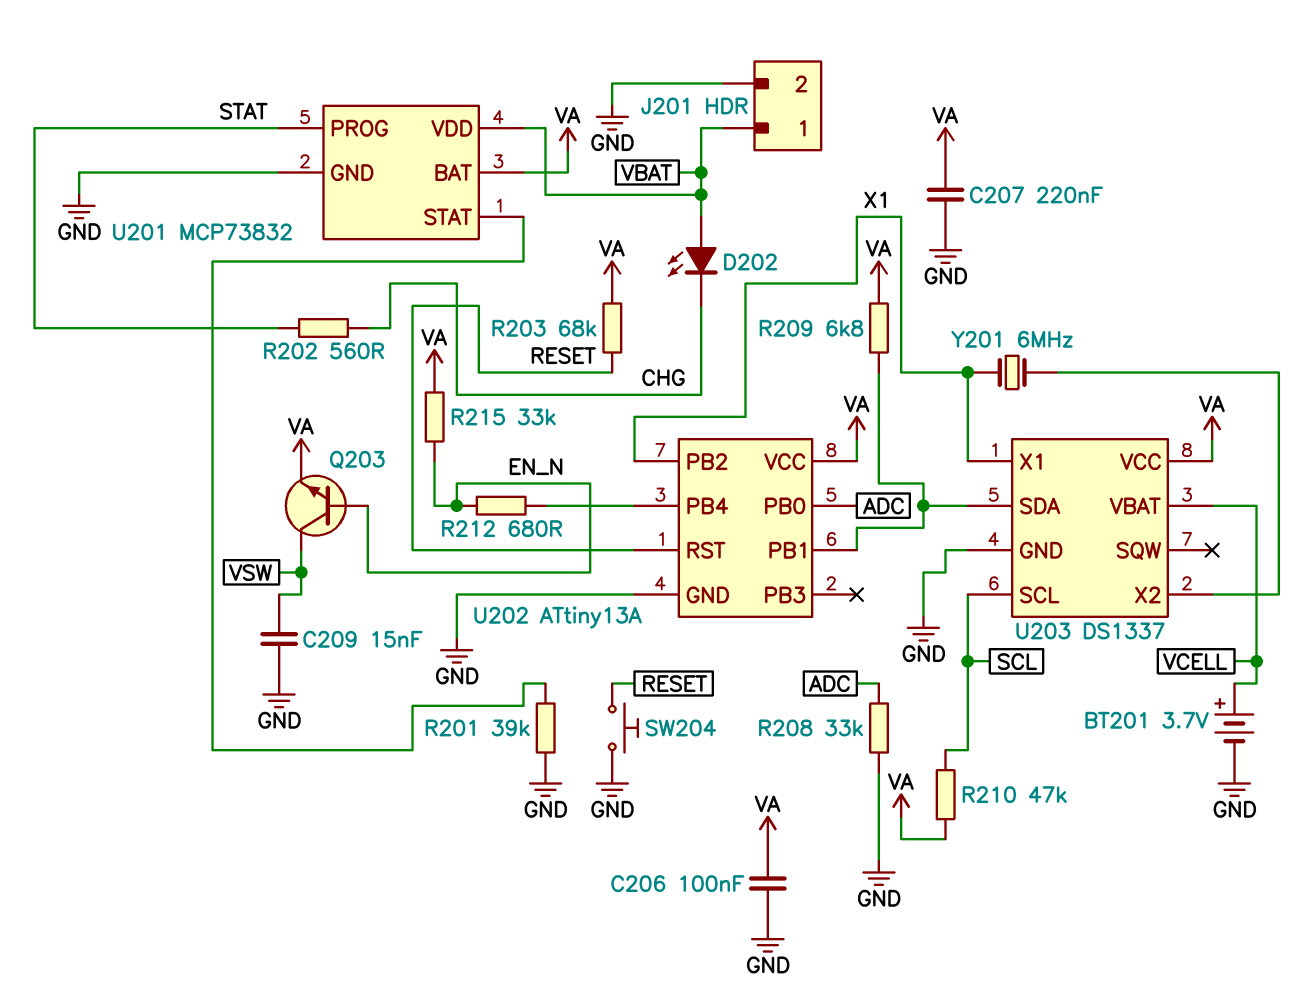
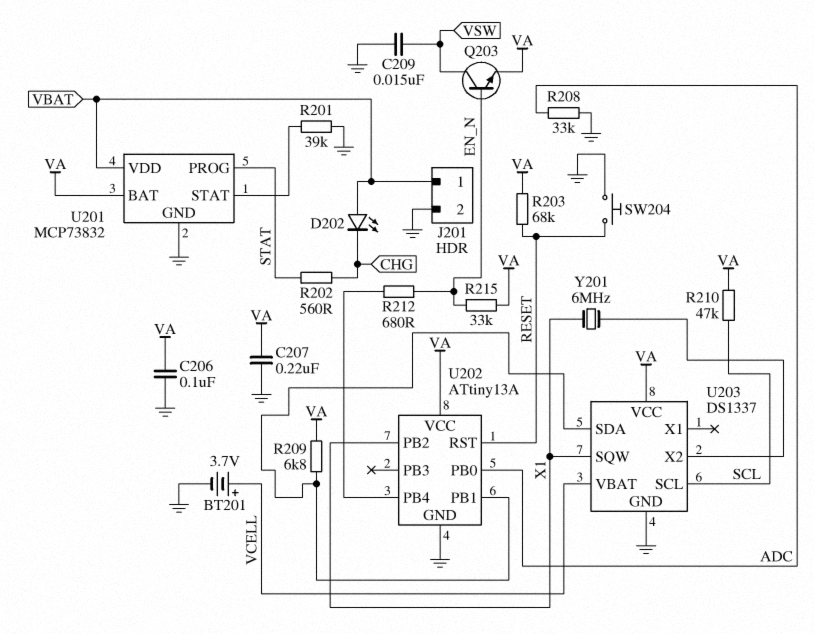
U203 pin SQW: none -> X1
U203 pin X1: X1 -> none

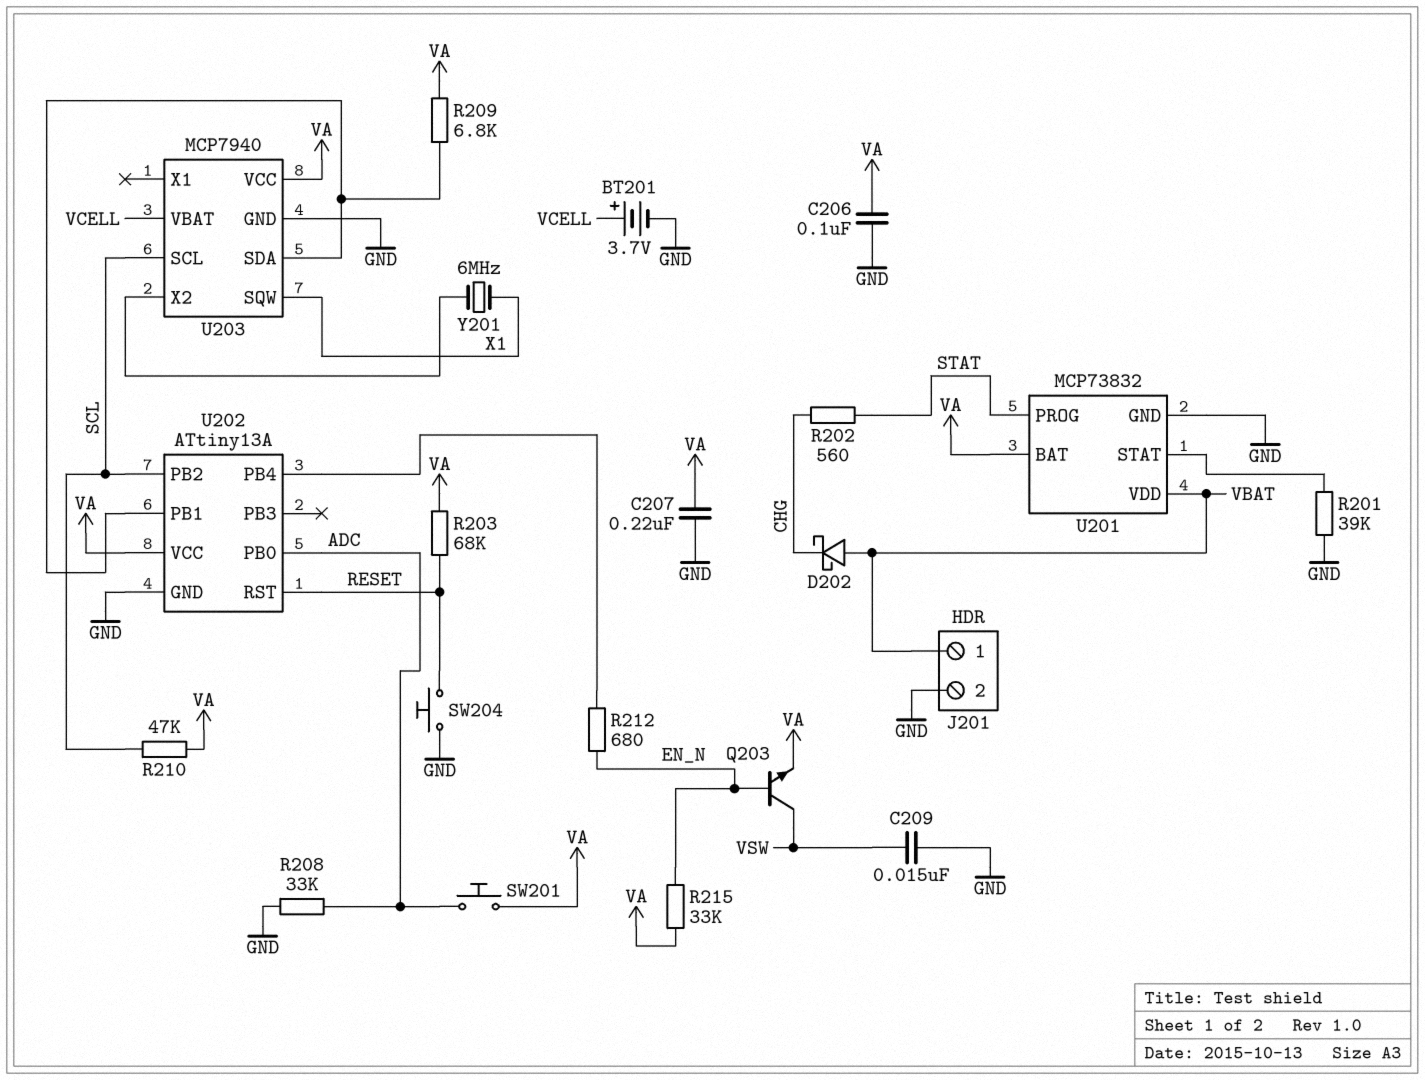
D202: LED (A VBAT, K CHG) -> schottky (A VBAT, K CHG)
SW201: none -> button (ADC, VA)
U202 pin PB2: X1 -> SCL
U203: DS1337 -> MCP7940

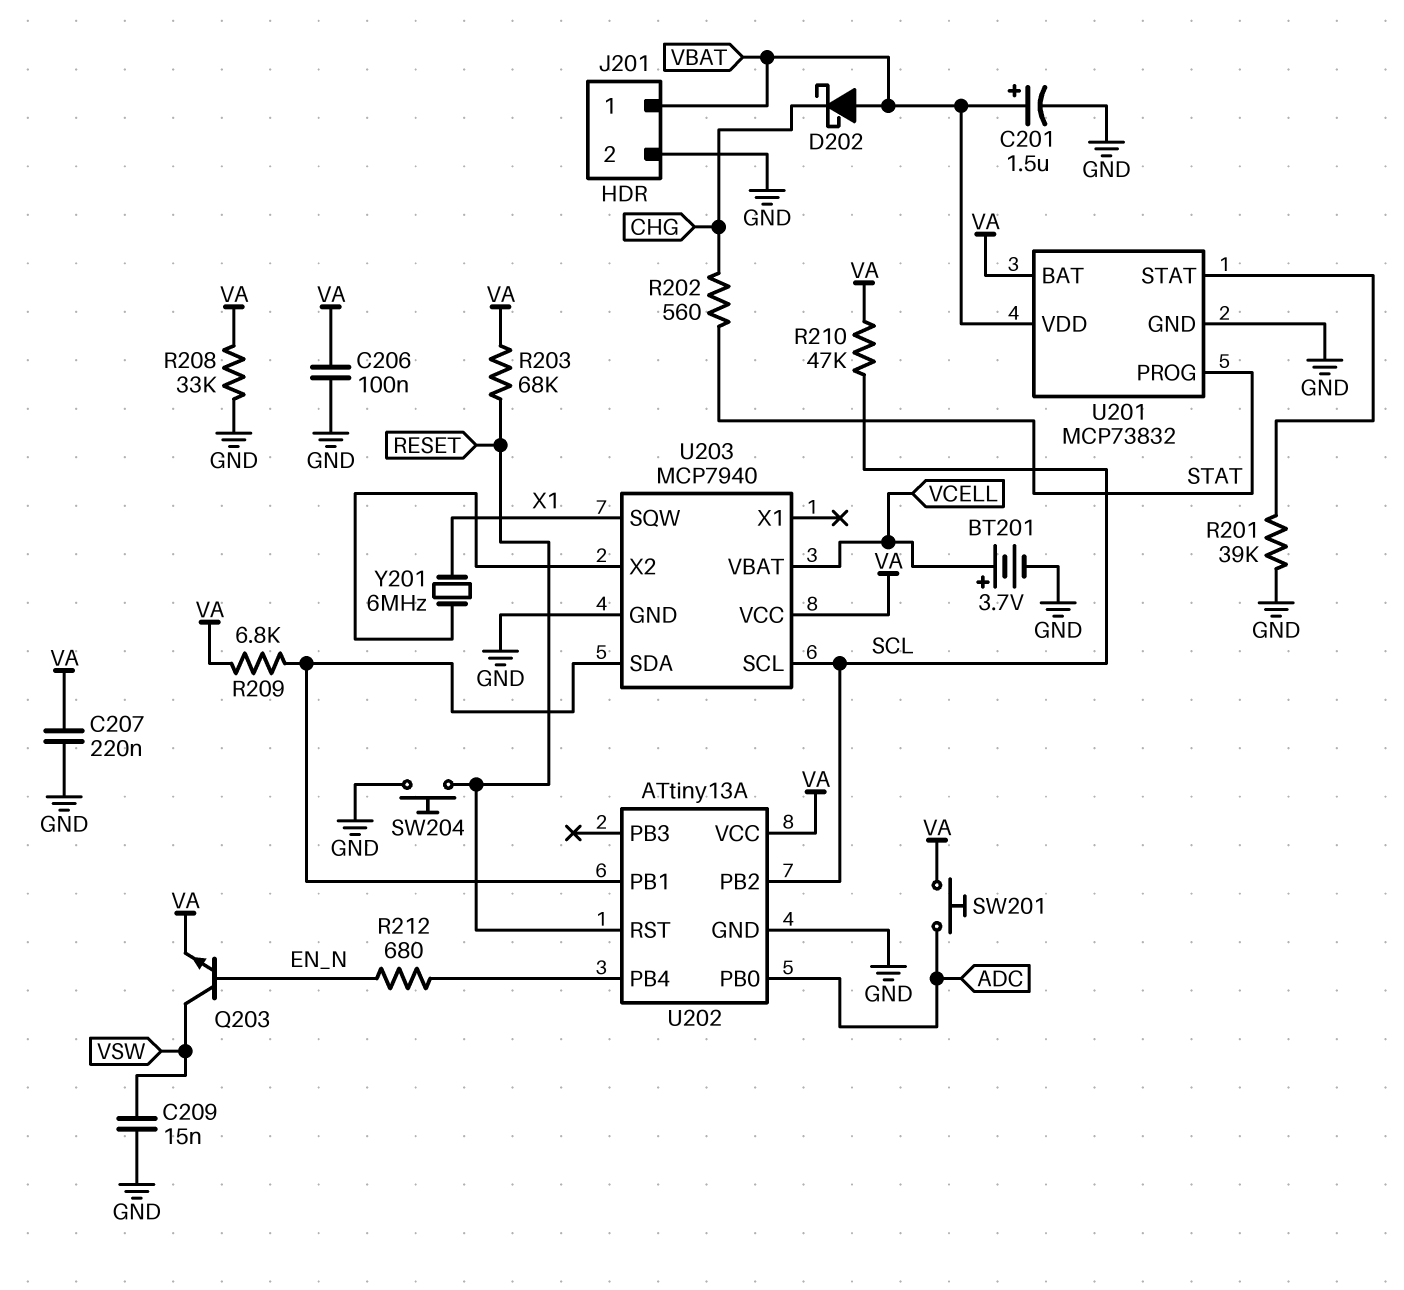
C201: none -> 1.5uF (plus VBAT, minus GND)
R208: 33k (ADC, GND) -> 33k (GND, VA)
R215: 33k (EN_N, VA) -> none

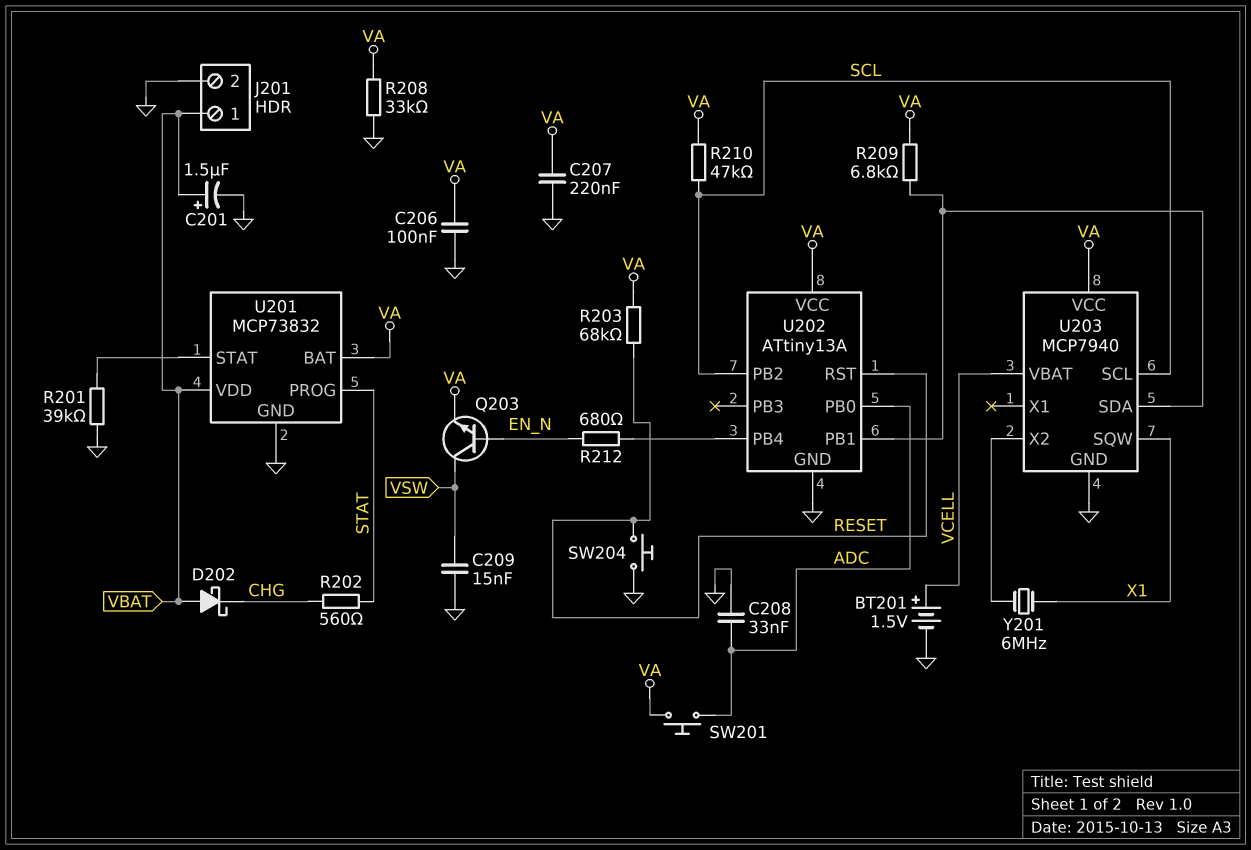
BT201: 3.7V (plus VCELL, minus GND) -> 1.5V (plus VCELL, minus GND)
C208: none -> 33nF (ADC, GND)

